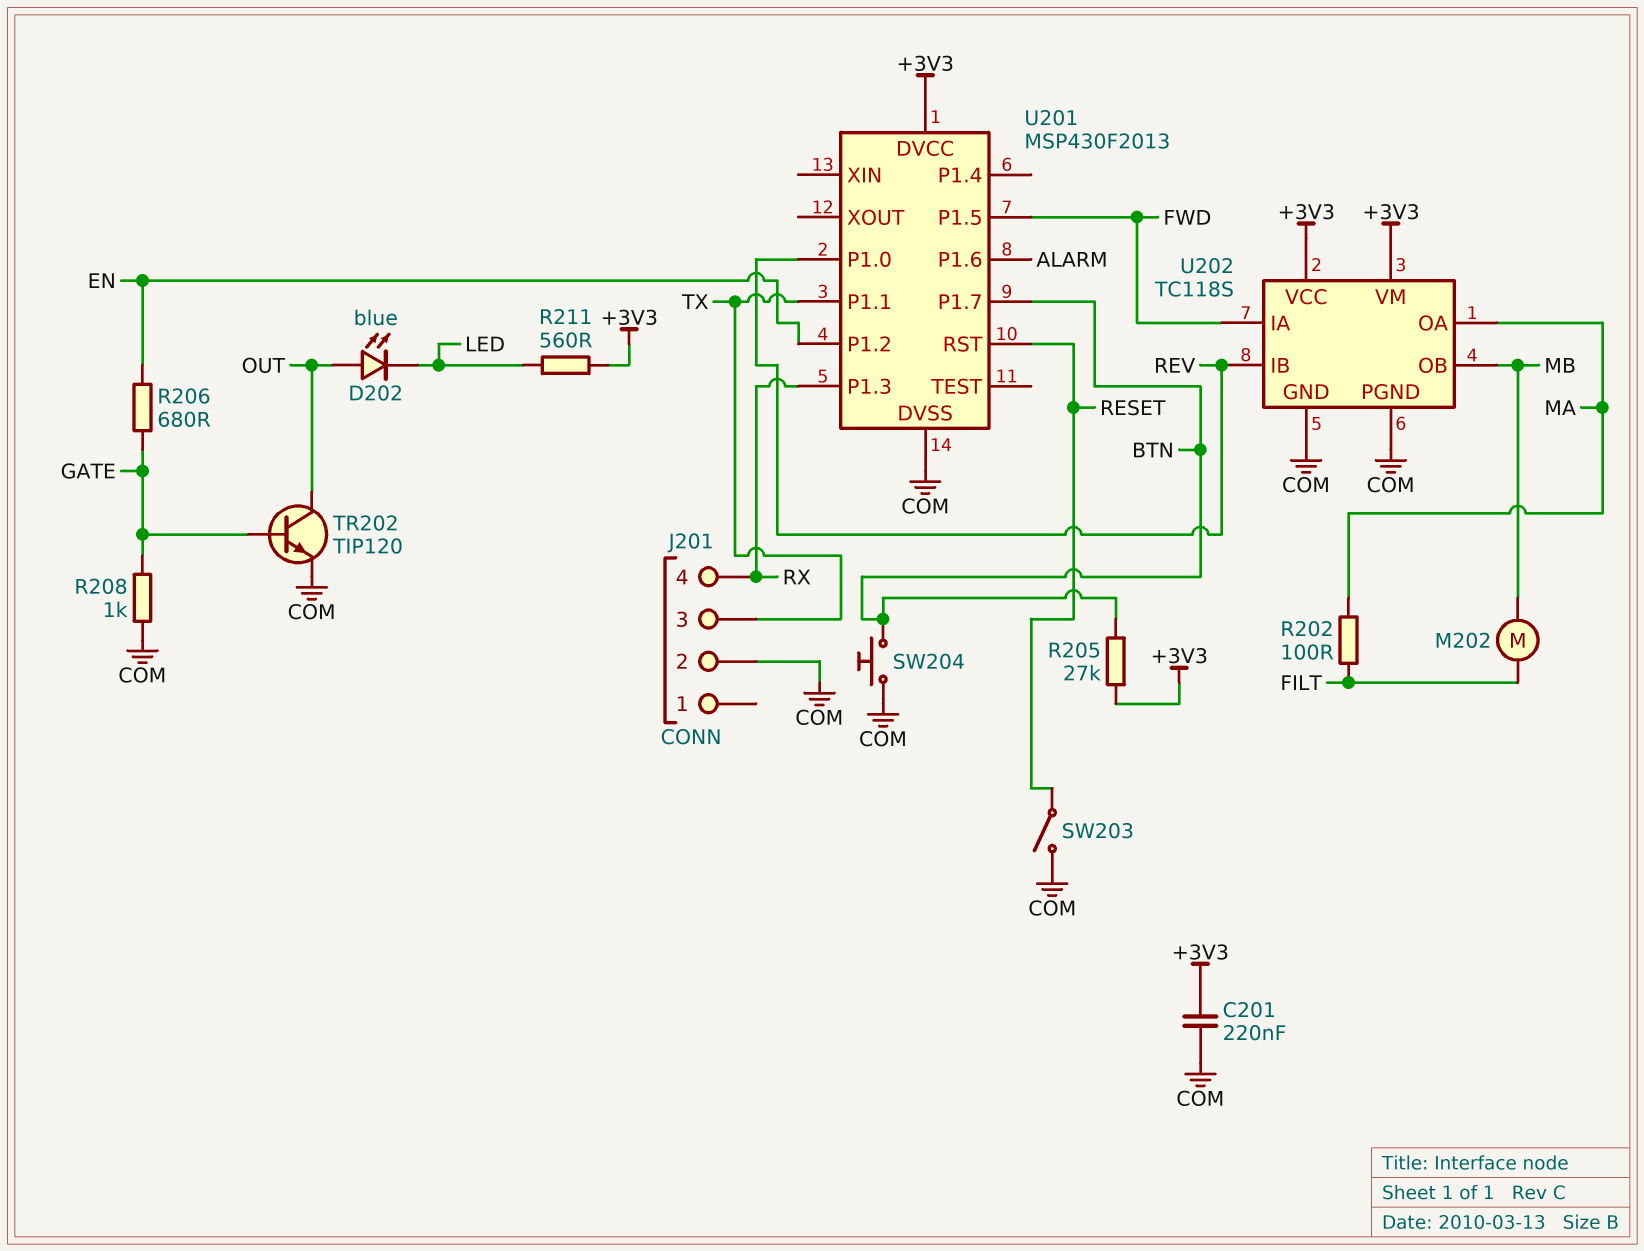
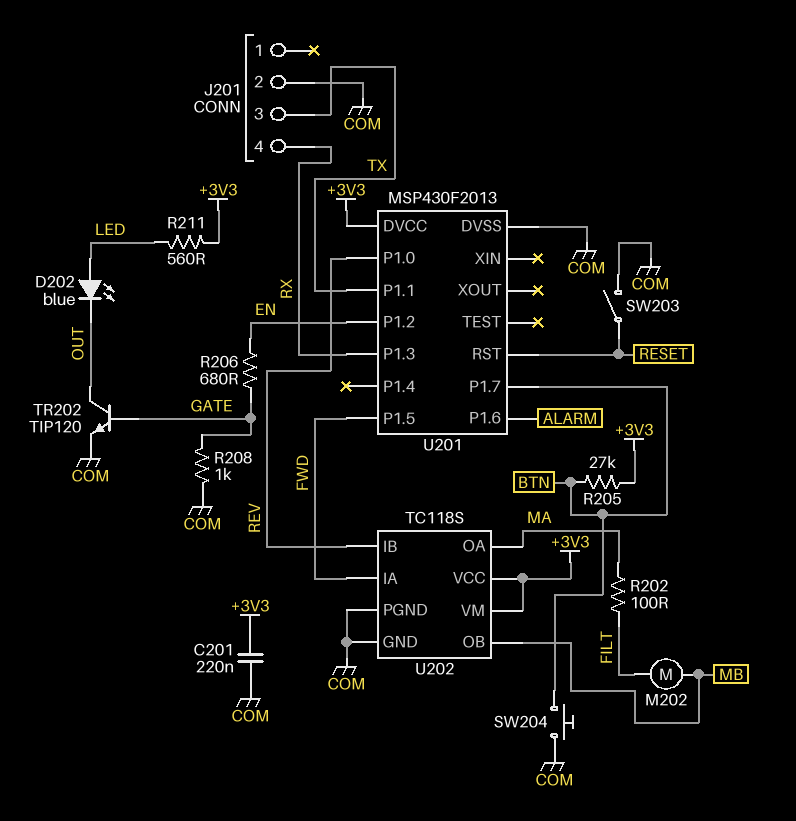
D202: LED blue (A OUT, K LED) -> LED blue (A LED, K OUT)

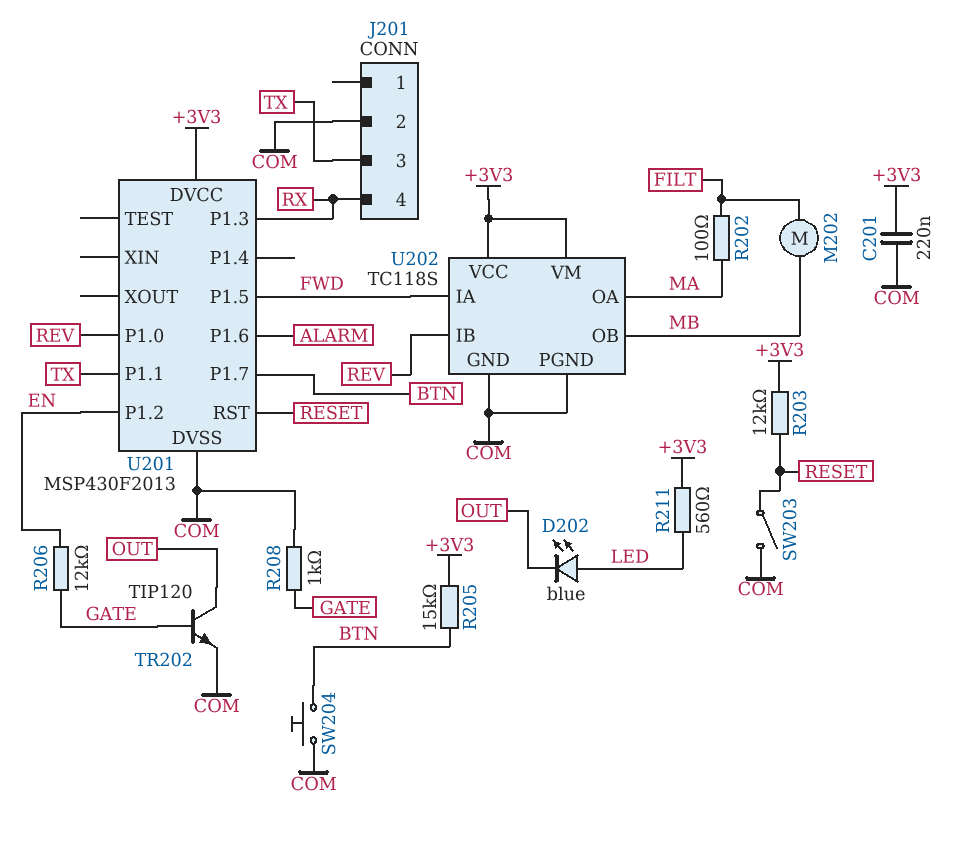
R203: none -> 12k (+3V3, RESET)
R205: 27k (+3V3, BTN) -> 15k (+3V3, BTN)
R206: 680 (EN, GATE) -> 12k (EN, GATE)

